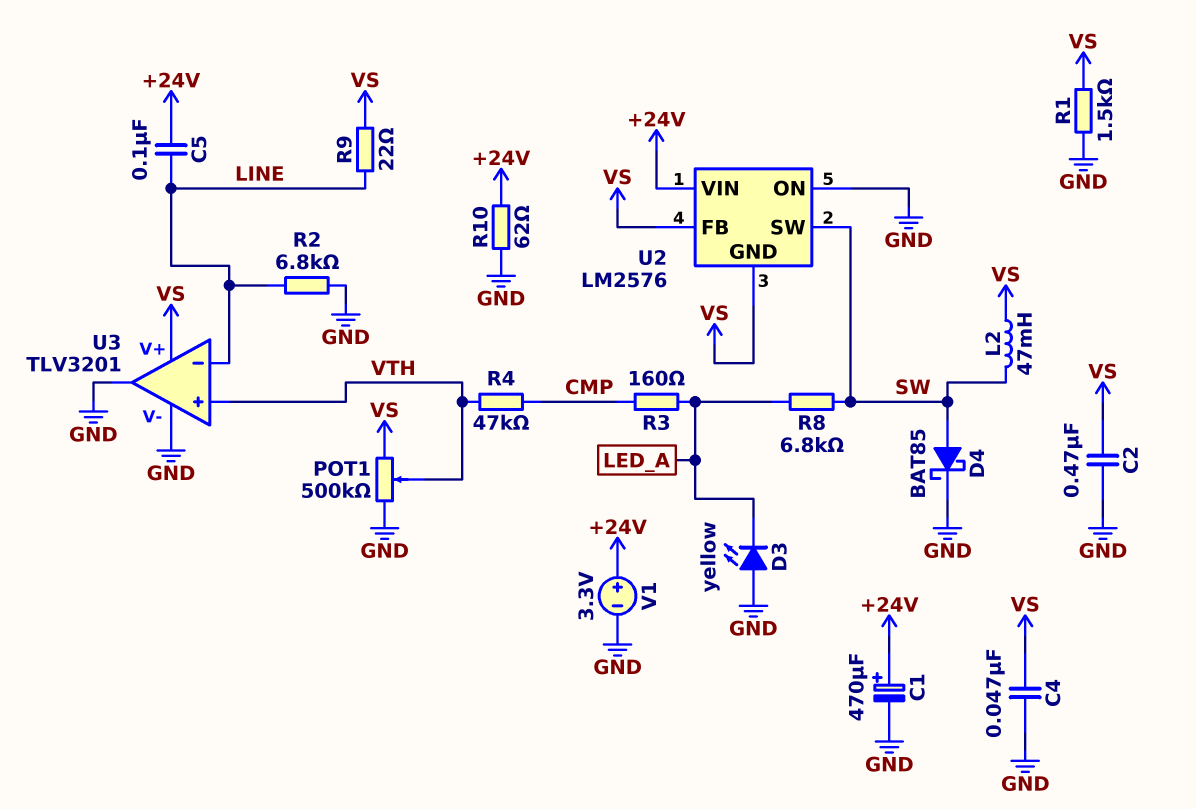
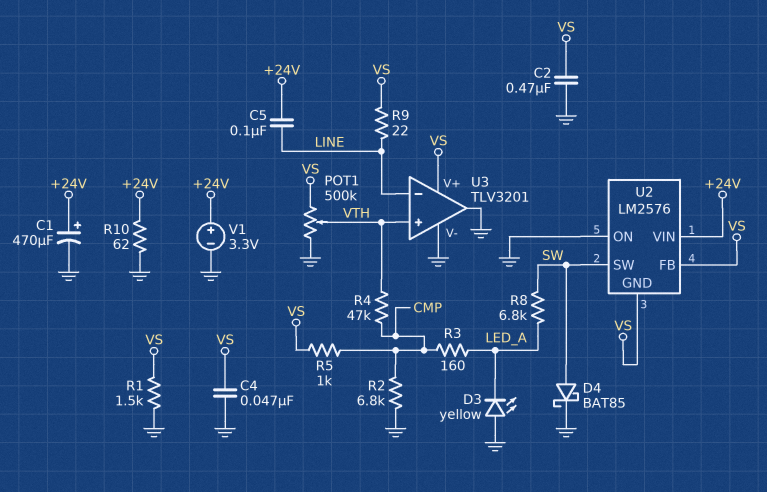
L2: 47mH (SW, VS) -> none
R2: 6.8k (GND, LINE) -> 6.8k (CMP, GND)
R5: none -> 1k (CMP, VS)

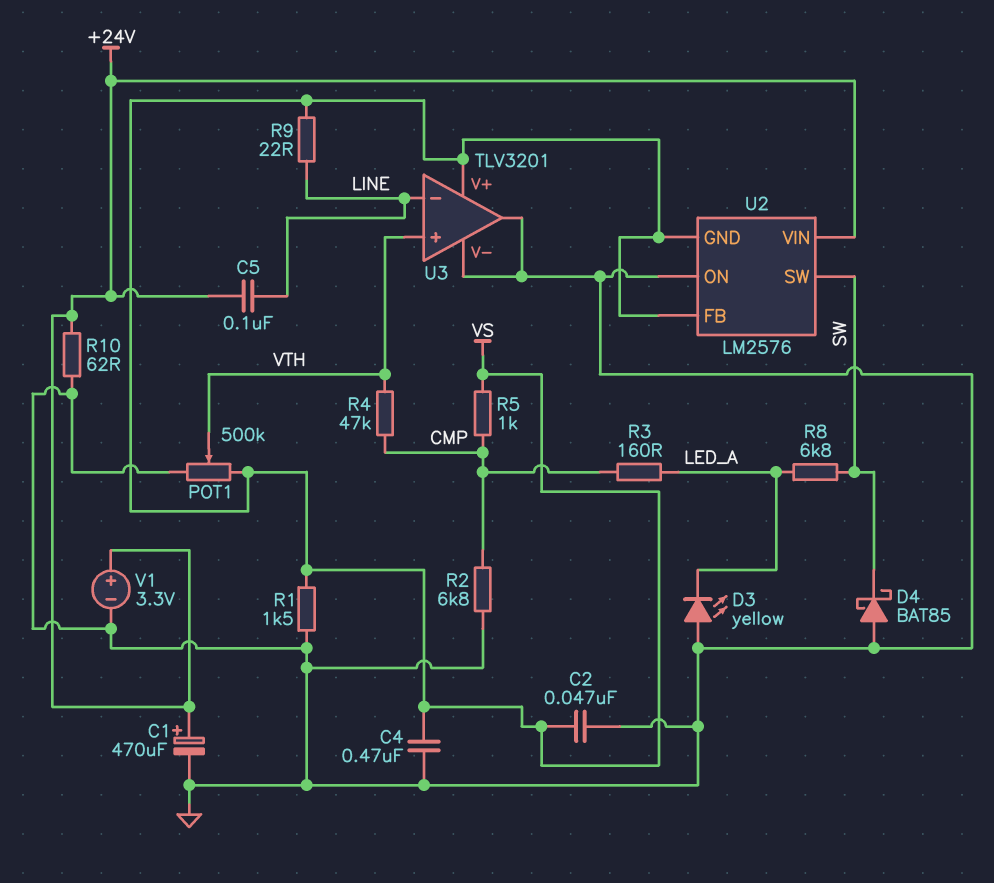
C2: 470nF (GND, VS) -> 47nF (GND, VS)
C4: 47nF (GND, VS) -> 470nF (GND, VS)
D4: schottky BAT85 (A SW, K GND) -> schottky BAT85 (A GND, K SW)

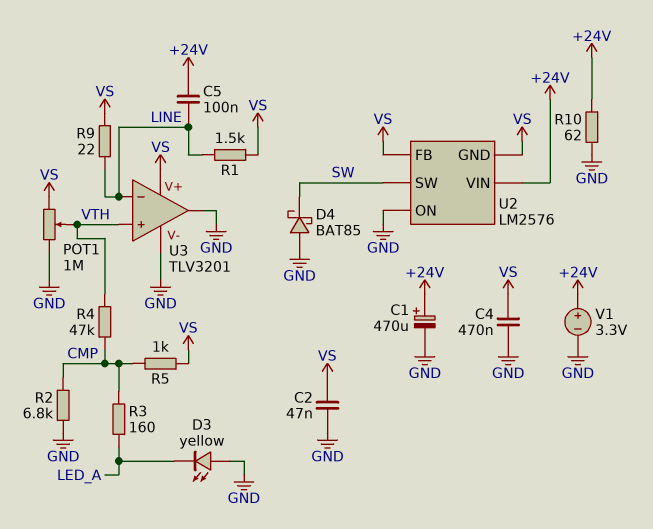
POT1: 500k (GND, VS, wiper VTH) -> 1M (GND, VS, wiper VTH)
R1: 1.5k (GND, VS) -> 1.5k (LINE, VS)
R8: 6.8k (LED_A, SW) -> none

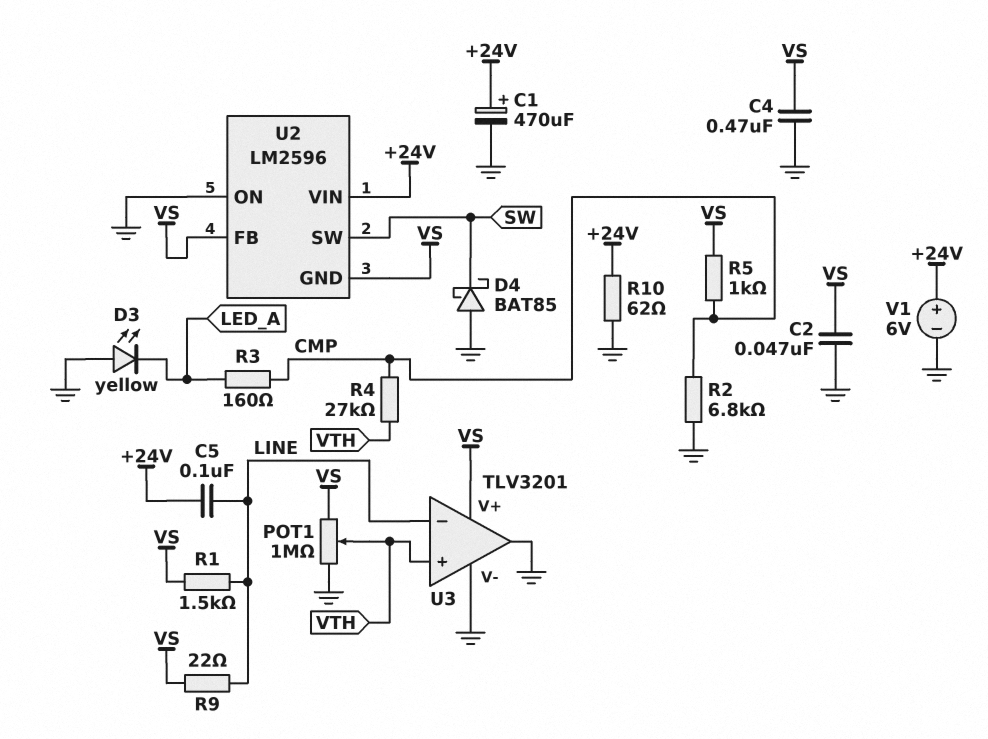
R4: 47k (CMP, VTH) -> 27k (CMP, VTH)
U2: LM2576 -> LM2596
V1: 3.3V (plus +24V, minus GND) -> 6V (plus +24V, minus GND)

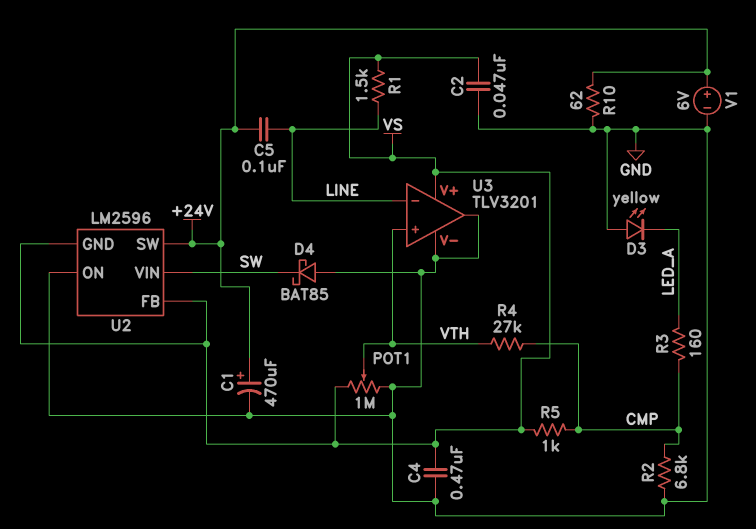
R9: 22 (LINE, VS) -> none
U2 pin SW: SW -> +24V
U2 pin VIN: +24V -> SW

